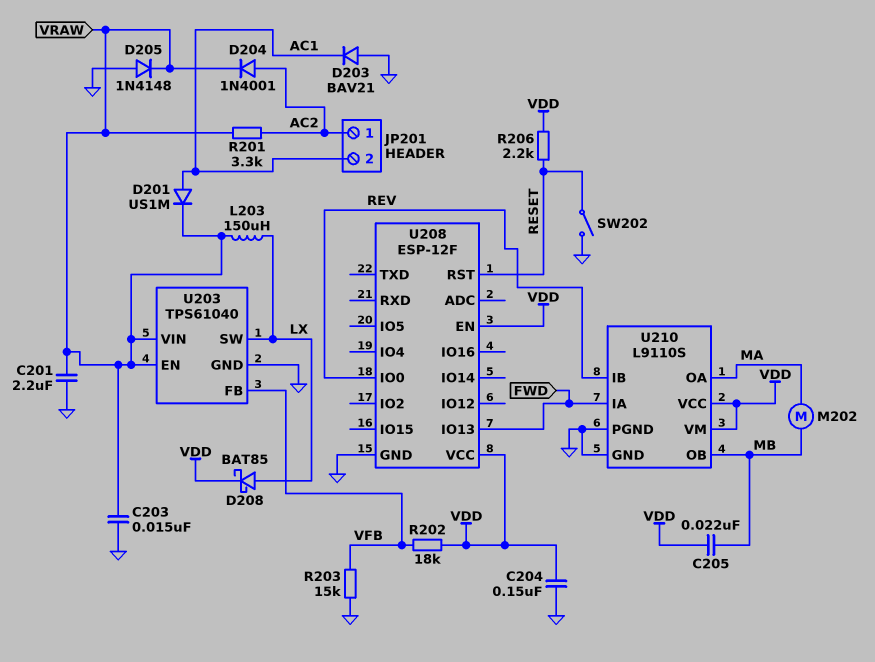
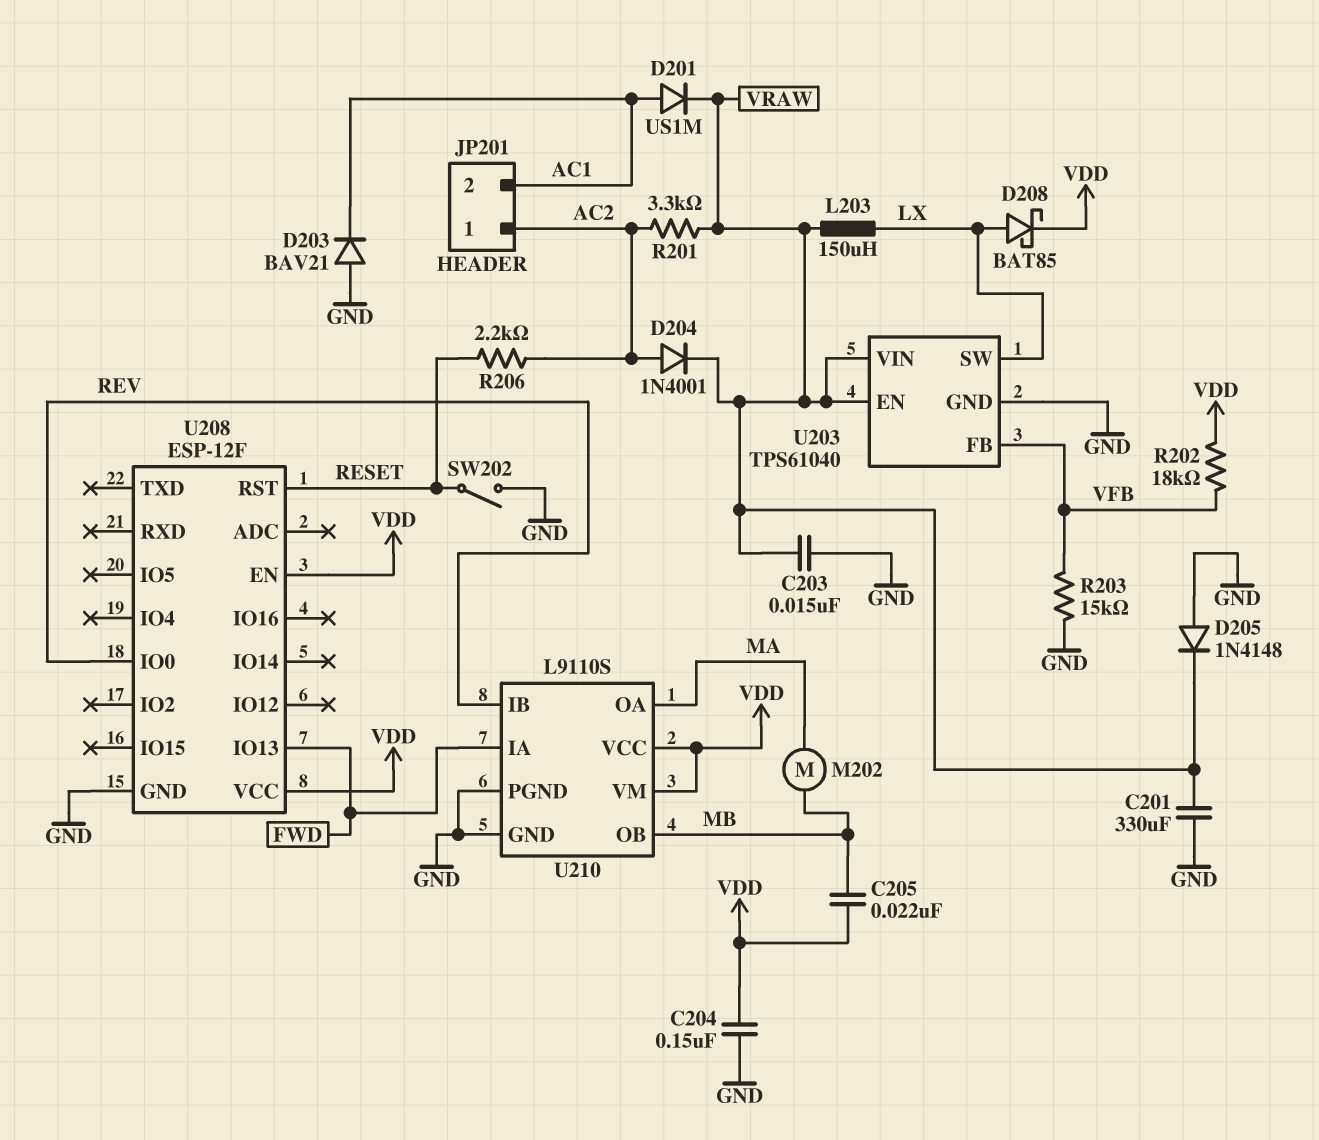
C201: 2.2uF (GND, VRAW) -> 330uF (GND, VRAW)
R206: 2.2k (RESET, VDD) -> 2.2k (AC2, RESET)

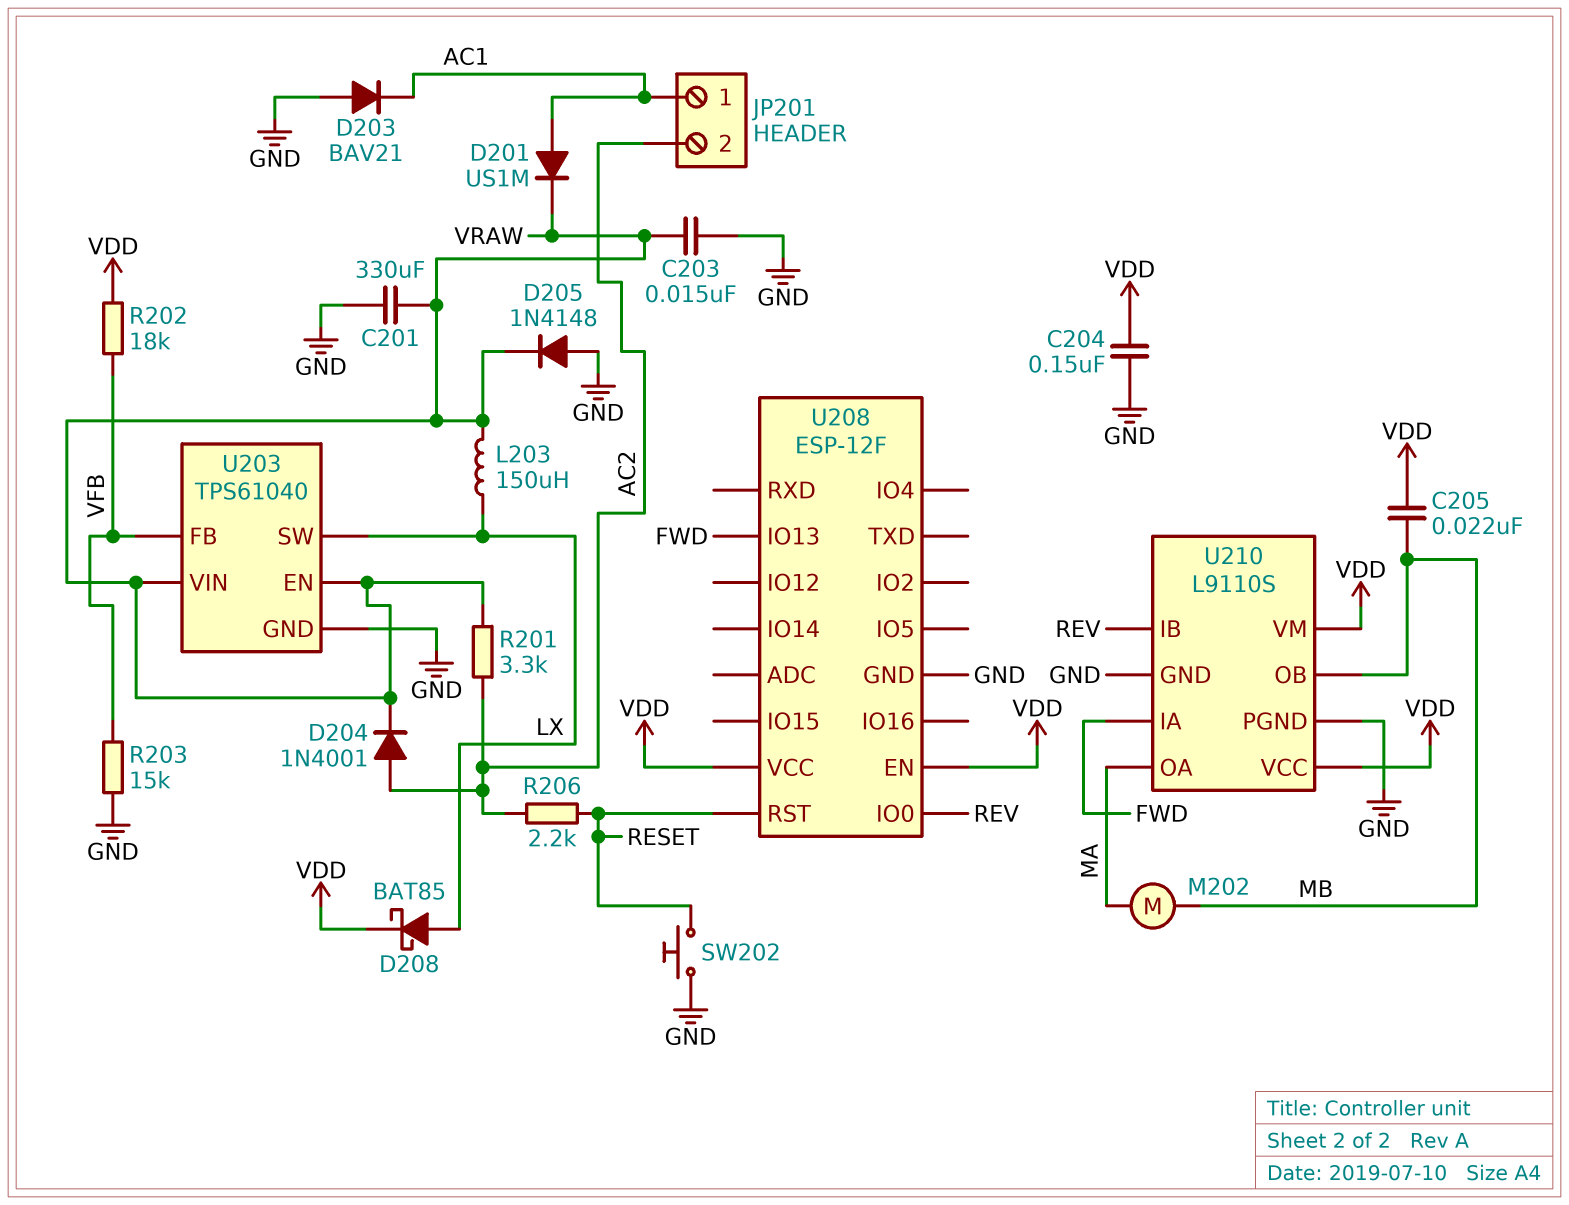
JP201 pin 1: AC2 -> AC1
JP201 pin 2: AC1 -> AC2
SW202: switch (GND, RESET) -> button (GND, RESET)

